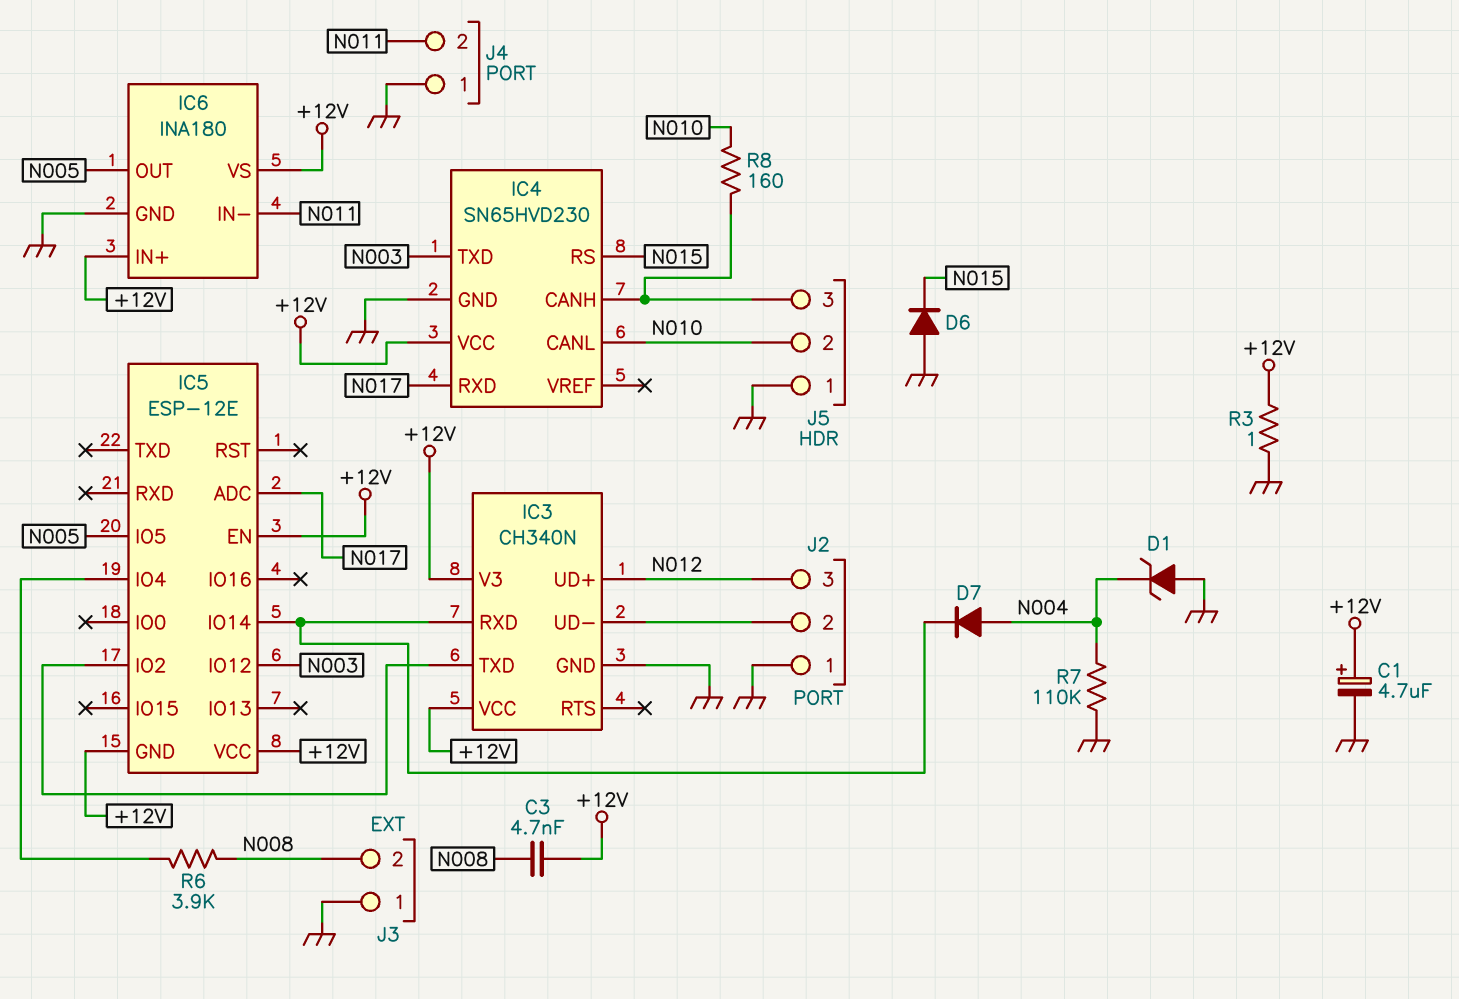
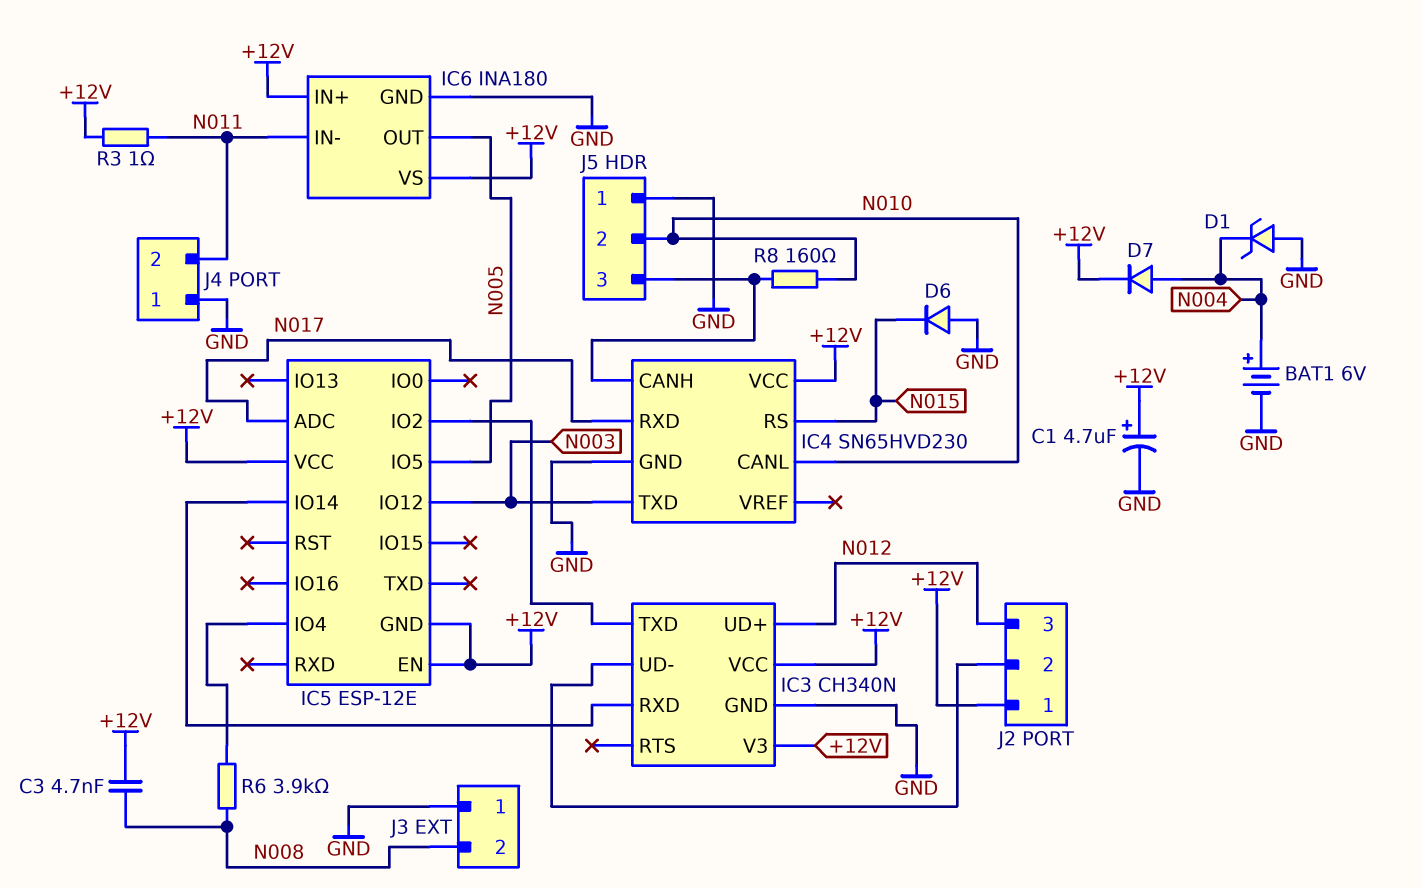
BAT1: none -> 6V (plus N004, minus GND)
D7: diode (A N004, K IC3/RXD) -> diode (A N004, K +12V)
J2 pin 1: GND -> +12V
R3: 1 (+12V, GND) -> 1 (+12V, N011)
R7: 110k (GND, N004) -> none

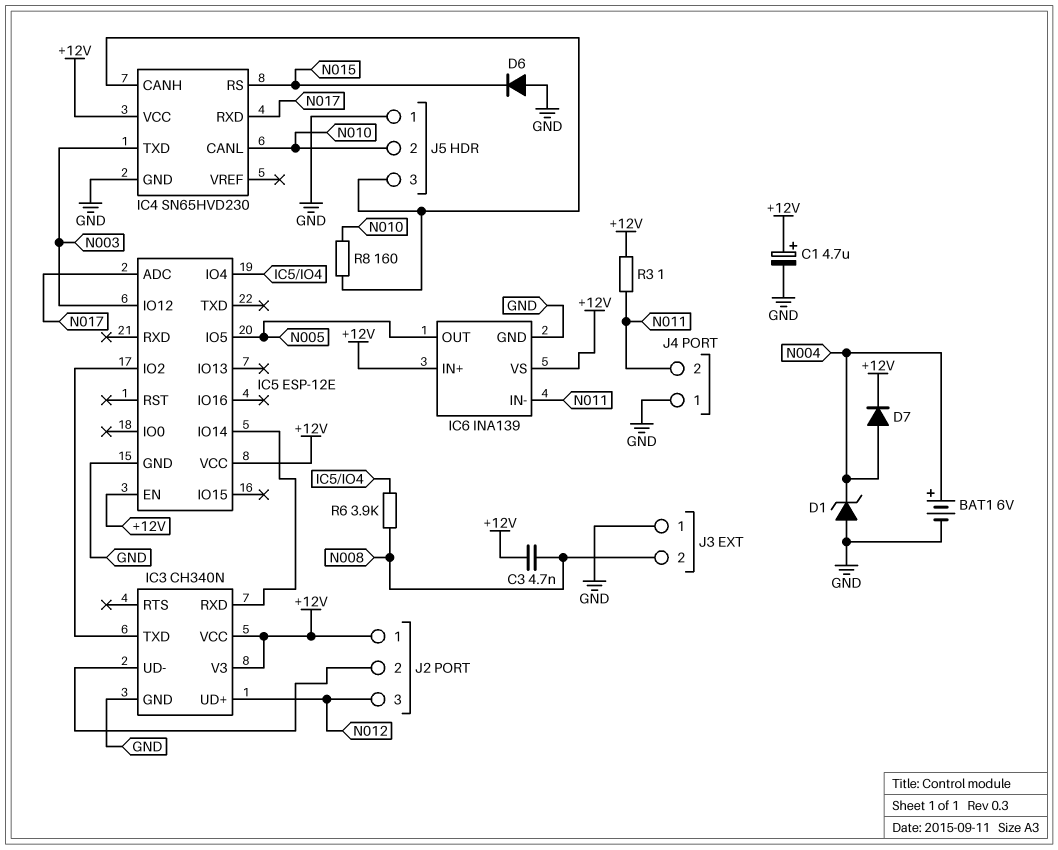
IC5 pin GND: +12V -> GND
IC6: INA180 -> INA139

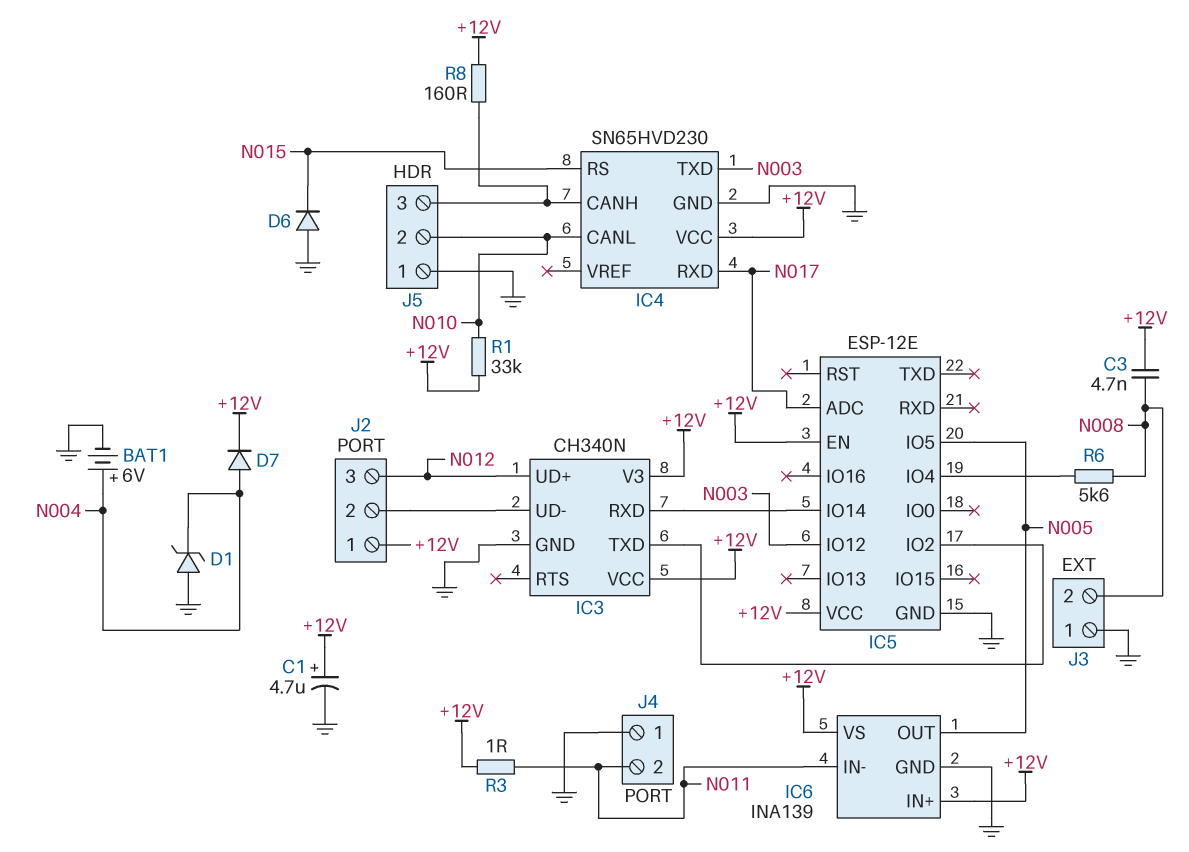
R1: none -> 33k (+12V, N010)
R6: 3.9k (IC5/IO4, N008) -> 5.6k (IC5/IO4, N008)
R8: 160 (IC4/CANH, N010) -> 160 (+12V, IC4/CANH)

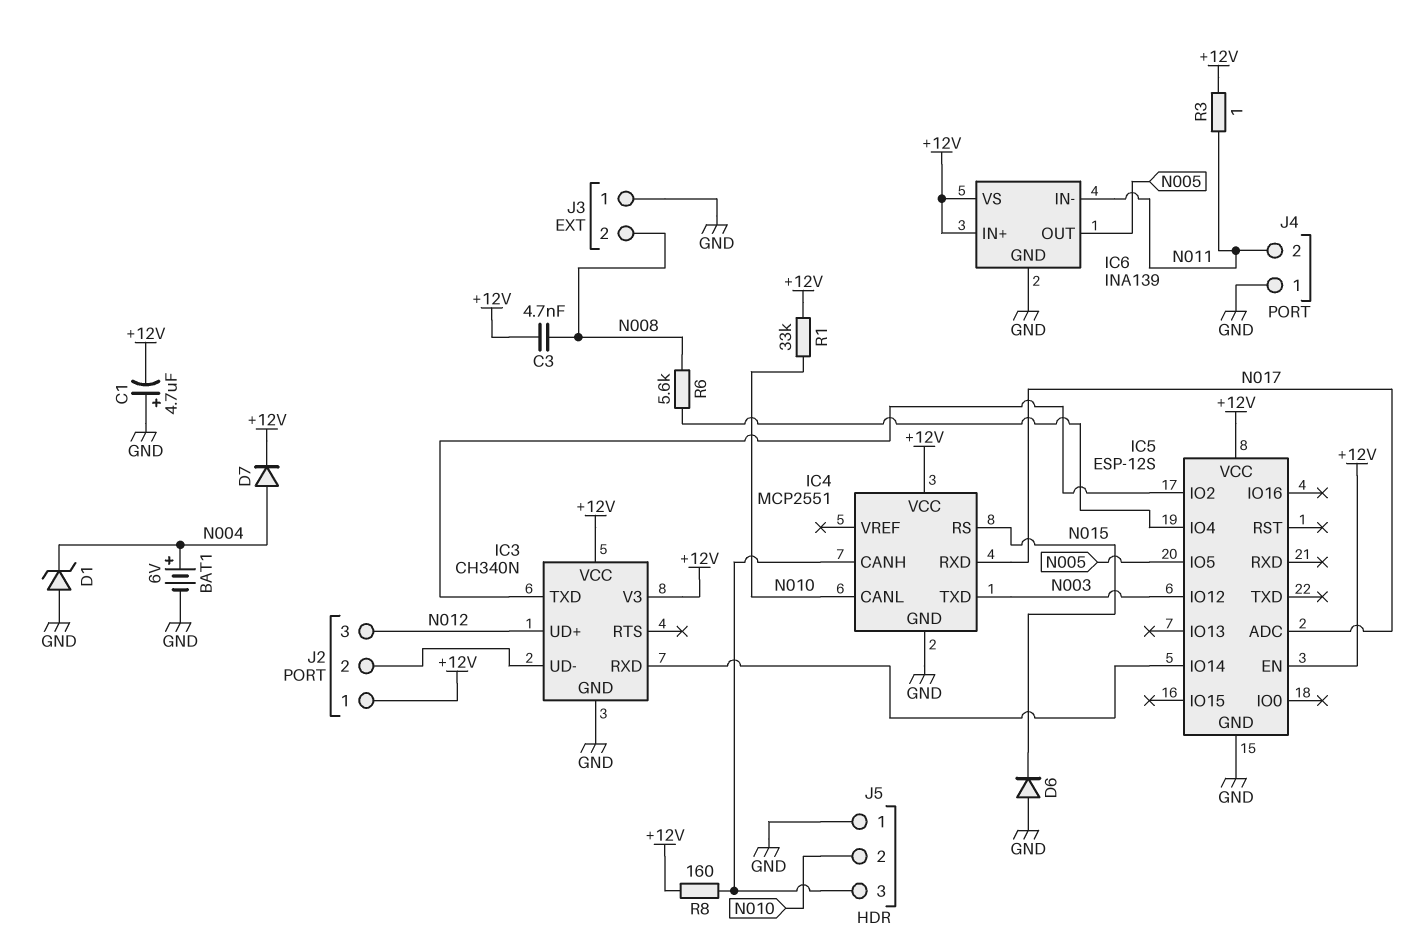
C1: 4.7uF (plus +12V, minus GND) -> 4.7uF (plus GND, minus +12V)
IC4: SN65HVD230 -> MCP2551
IC5: ESP-12E -> ESP-12S

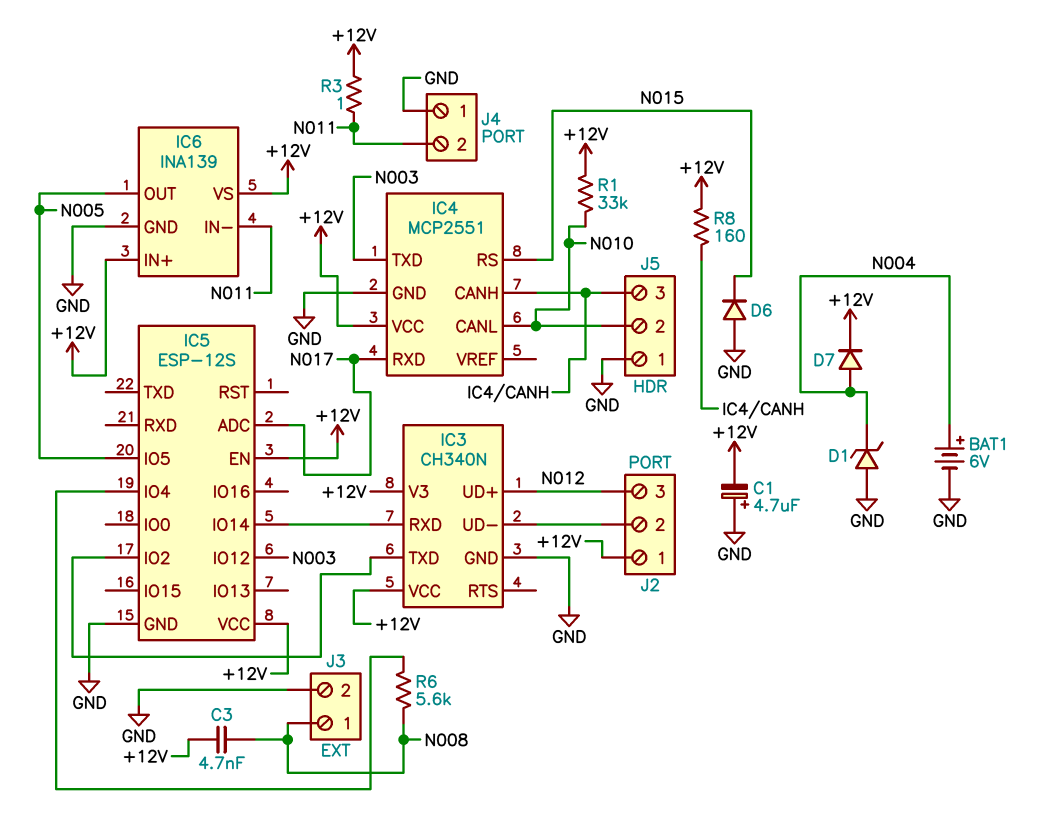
J3 pin 1: GND -> N008
J3 pin 2: N008 -> GND

